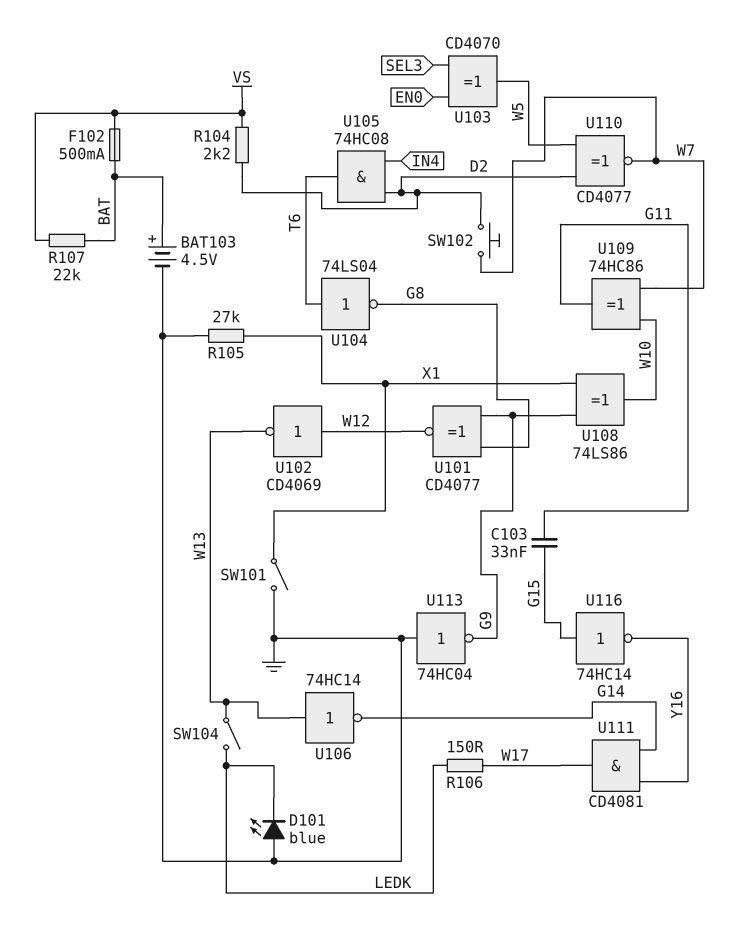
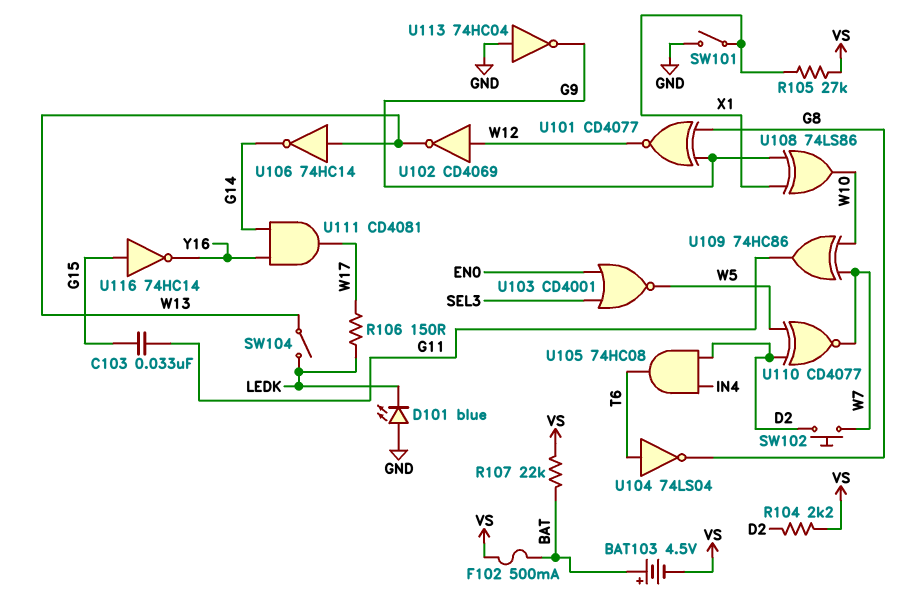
BAT103: 4.5V (plus BAT, minus GND) -> 4.5V (plus BAT, minus VS)
R105: 27k (GND, X1) -> 27k (VS, X1)
U103: XOR CD4070 (in EN0, in SEL3, out W5) -> NOR CD4001 (in EN0, in SEL3, out W5)

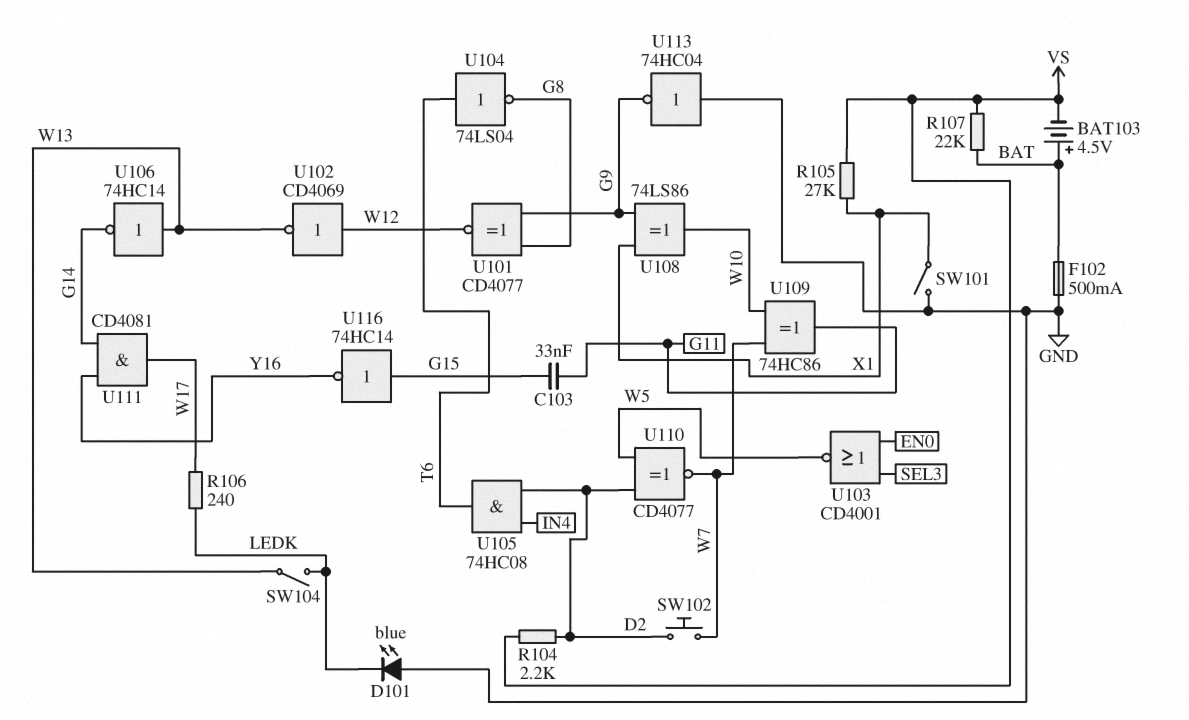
F102: 500mA (BAT, VS) -> 500mA (BAT, GND)
R106: 150 (LEDK, W17) -> 240 (LEDK, W17)

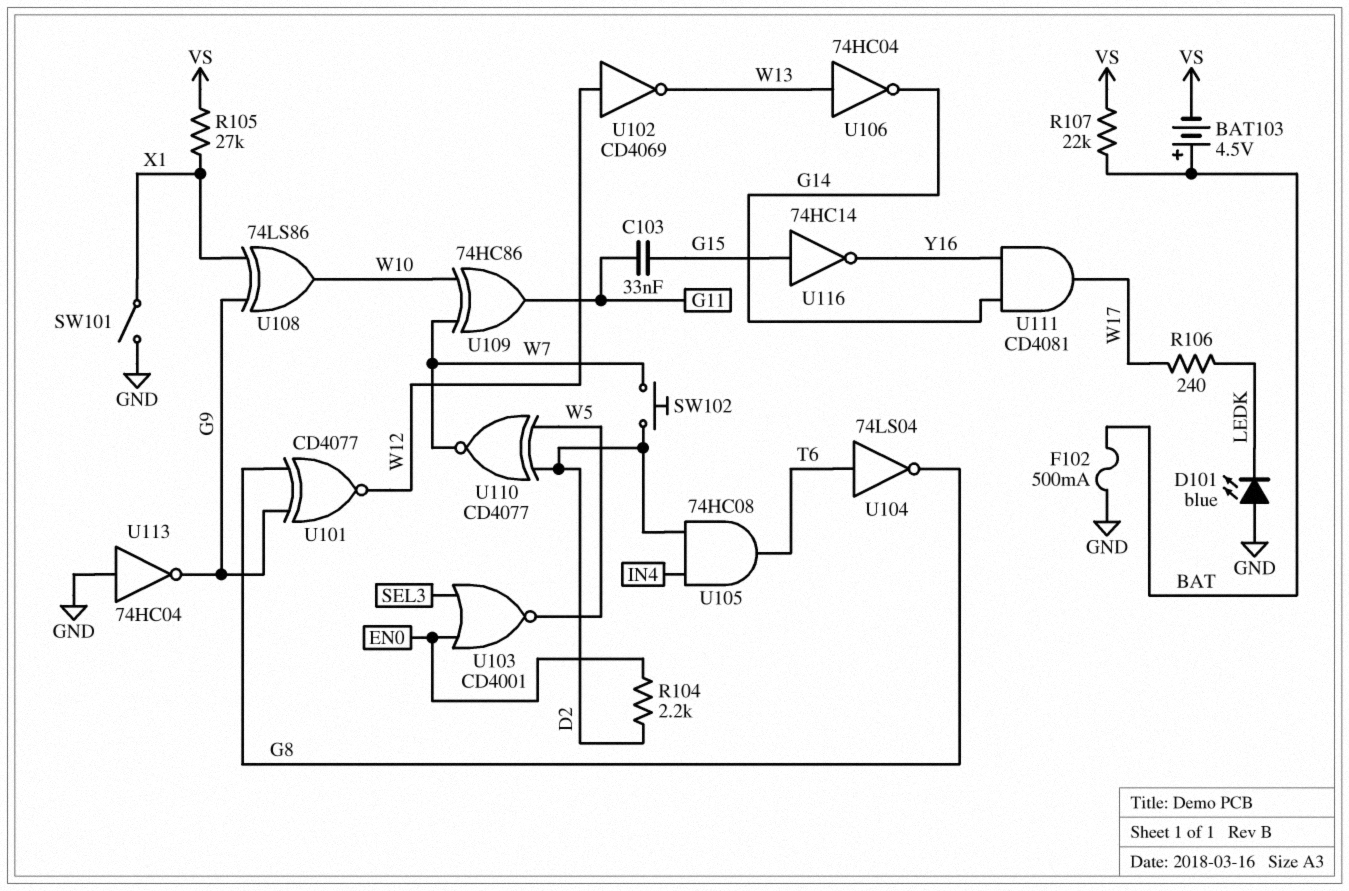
R104: 2.2k (D2, VS) -> 2.2k (D2, EN0)
SW104: switch (LEDK, W13) -> none
U106: NOT 74HC14 (in W13, out G14) -> NOT 74HC04 (in W13, out G14)

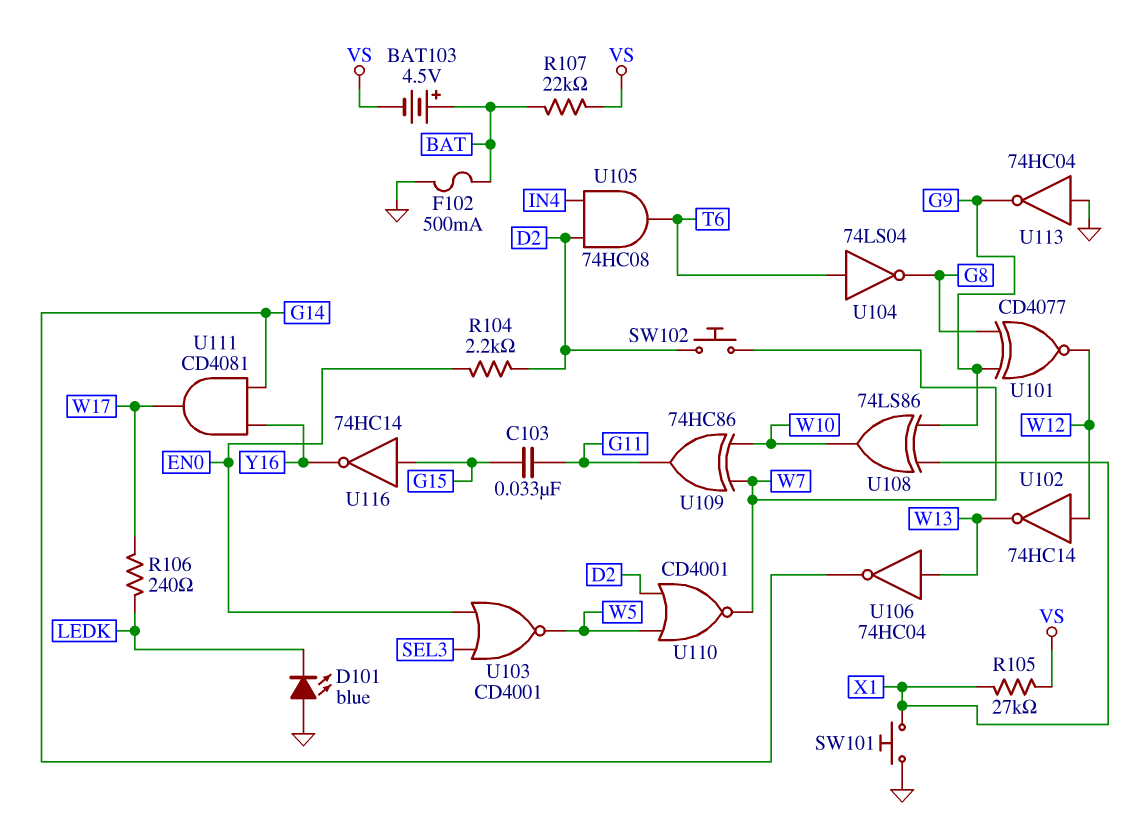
SW101: switch (GND, X1) -> button (GND, X1)
U102: NOT CD4069 (in W12, out W13) -> NOT 74HC14 (in W12, out W13)
U110: XNOR CD4077 (in D2, in W5, out W7) -> NOR CD4001 (in D2, in W5, out W7)

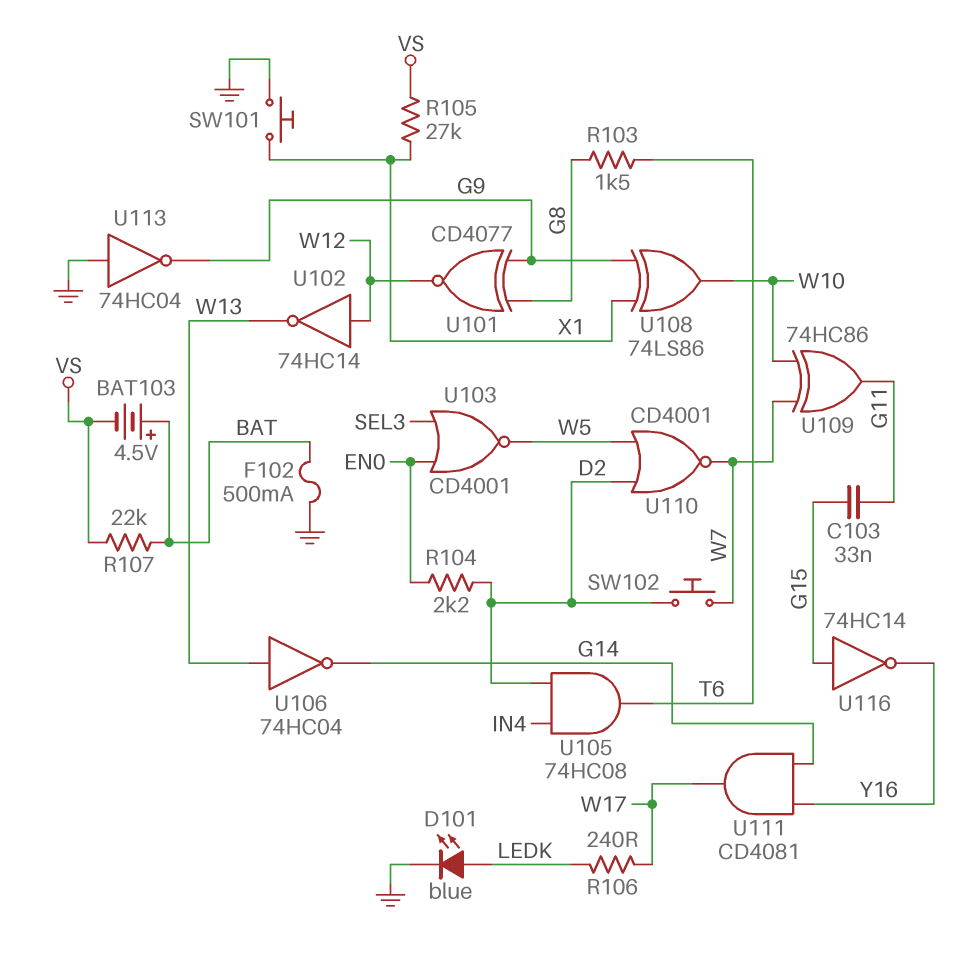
D101: LED blue (A GND, K LEDK) -> LED blue (A LEDK, K GND)
R103: none -> 1.5k (G8, T6)
U104: NOT 74LS04 (in T6, out G8) -> none

